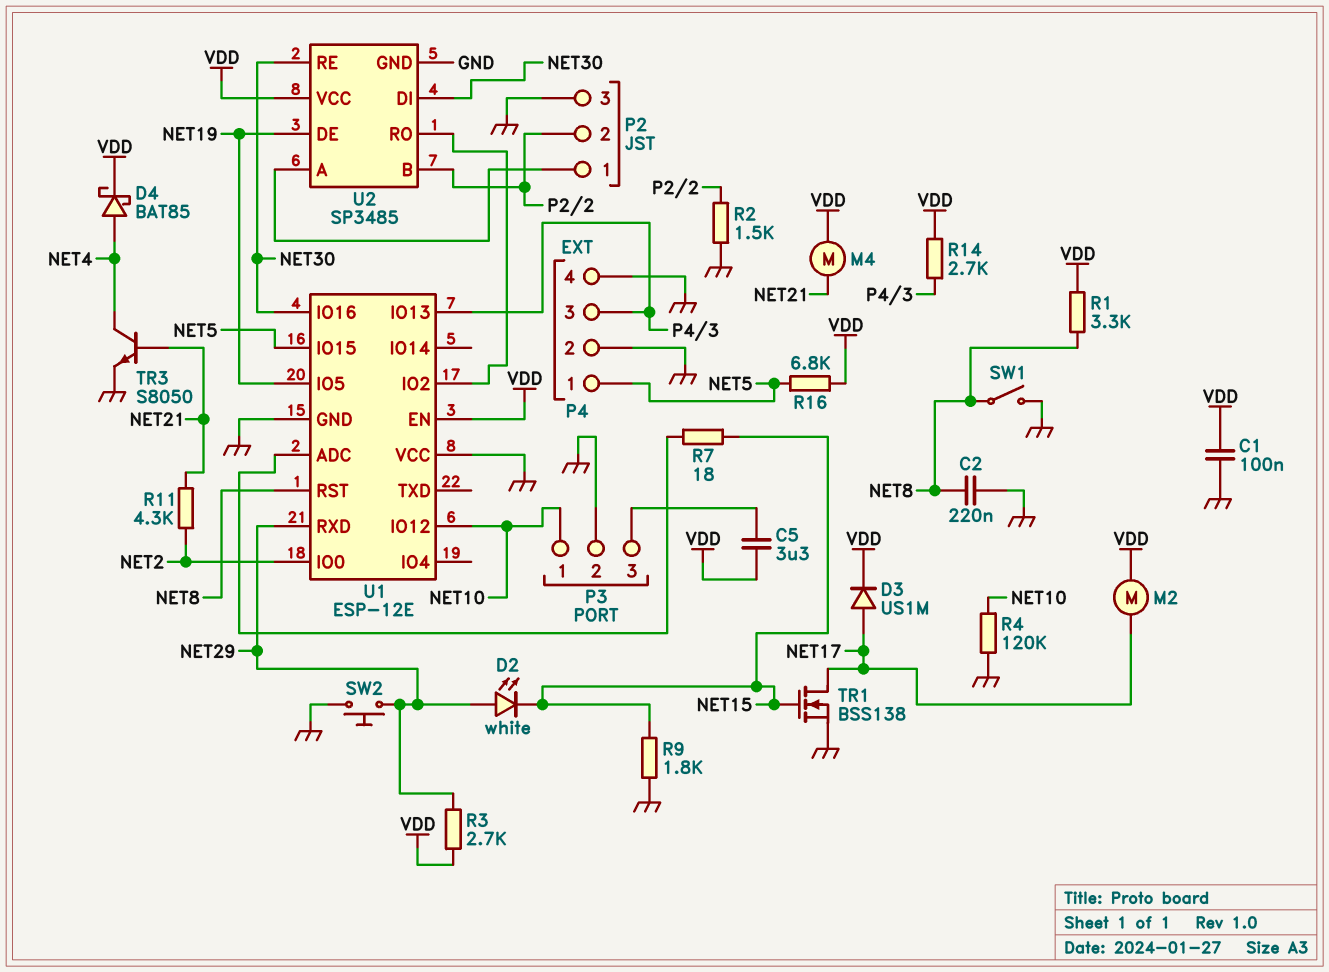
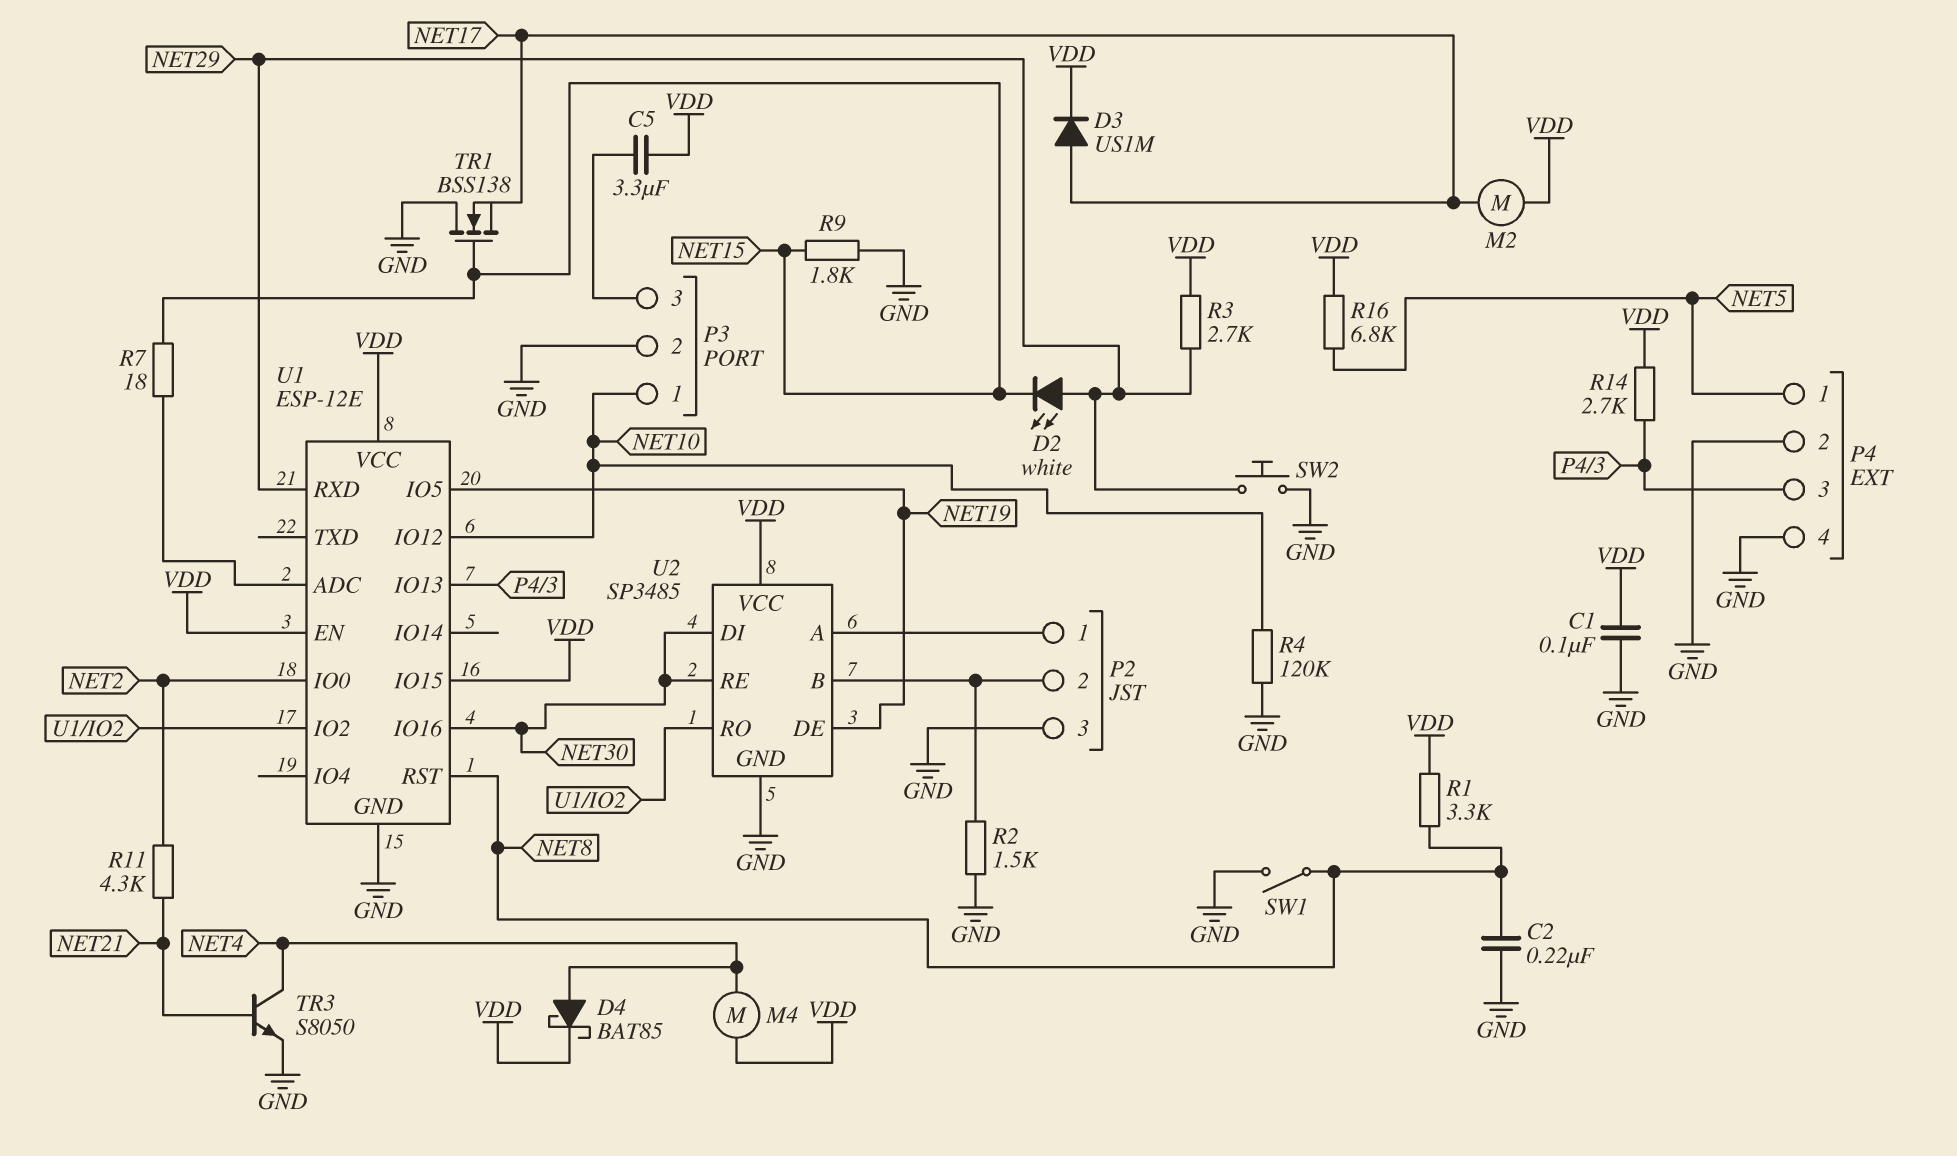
M4: motor (NET21, VDD) -> motor (NET4, VDD)
TR1: NMOS BSS138 (G NET15, D NET17, S GND) -> NMOS BSS138 (G NET15, D GND, S NET17)
U1 pin IO15: NET5 -> VDD
U1 pin VCC: GND -> VDD

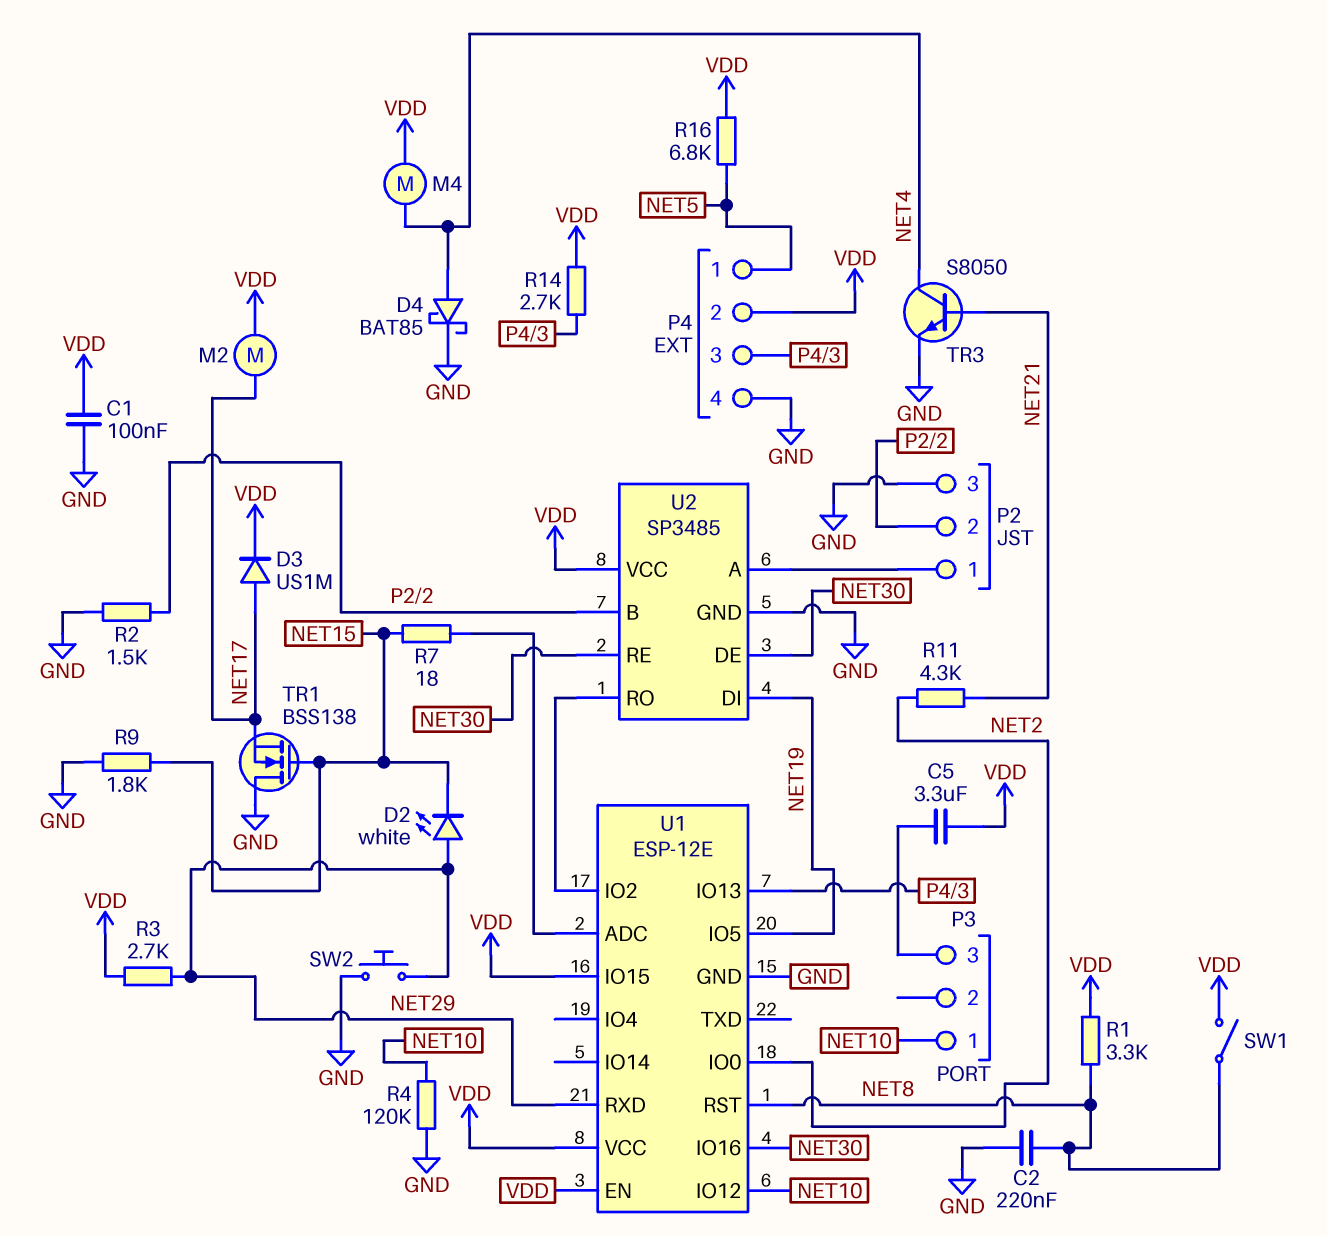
D4: schottky BAT85 (A NET4, K VDD) -> schottky BAT85 (A NET4, K GND)
P3 pin 2: GND -> none
P4 pin 2: GND -> VDD
SW1: switch (GND, NET8) -> switch (NET8, VDD)
U2 pin DE: NET19 -> NET30
U2 pin DI: NET30 -> NET19

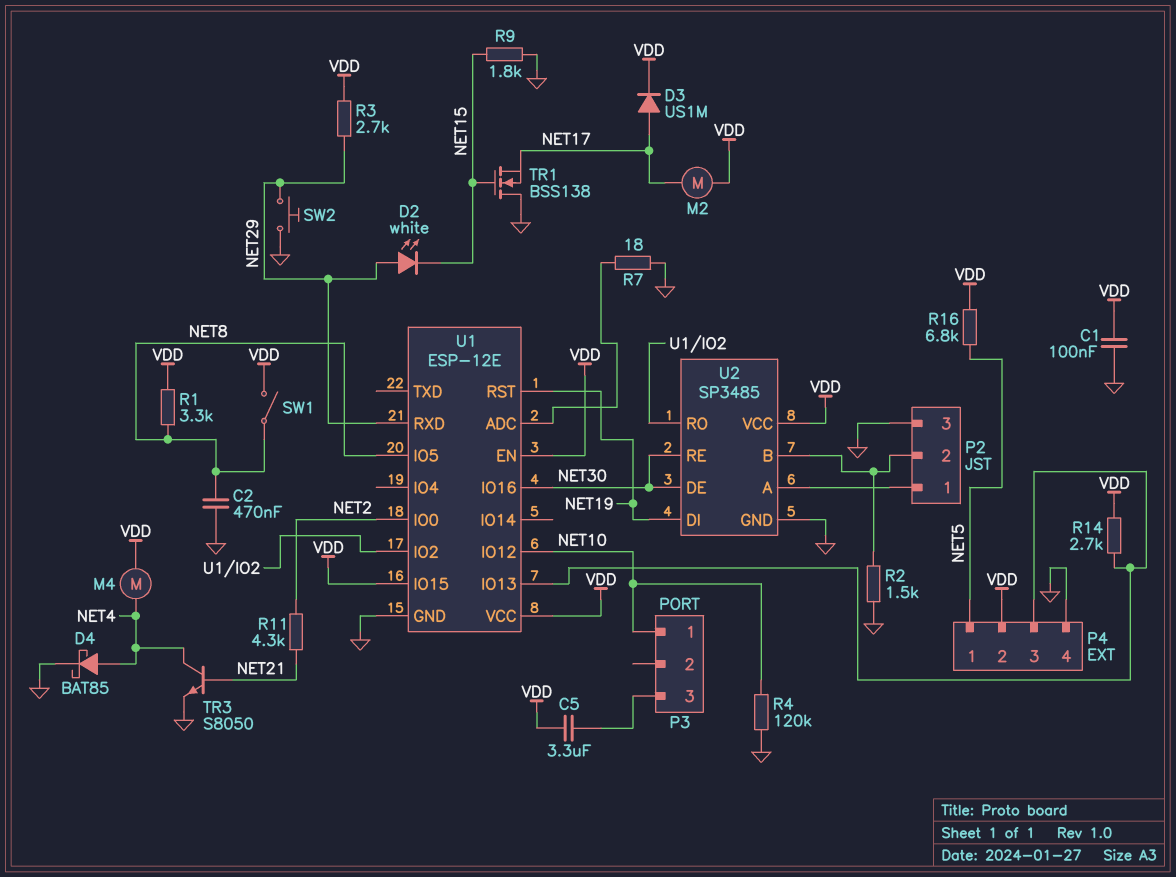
C2: 220nF (GND, NET8) -> 470nF (GND, NET8)
R7: 18 (NET15, U1/ADC) -> 18 (GND, U1/ADC)
U1 pin IO5: NET19 -> NET8
U1 pin RST: NET8 -> NET19

